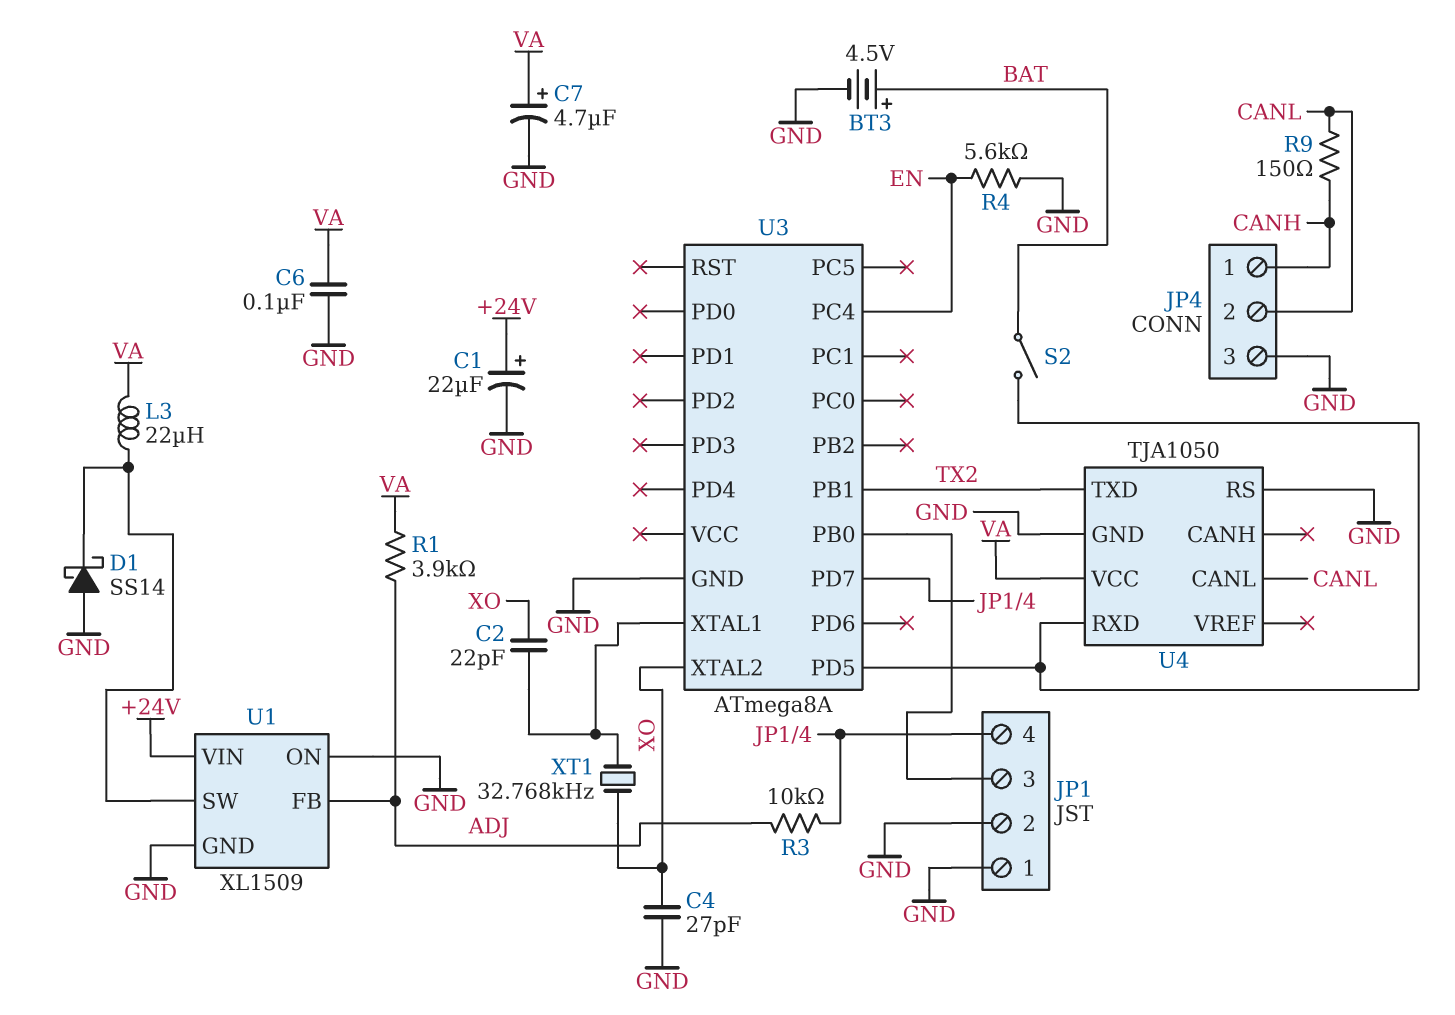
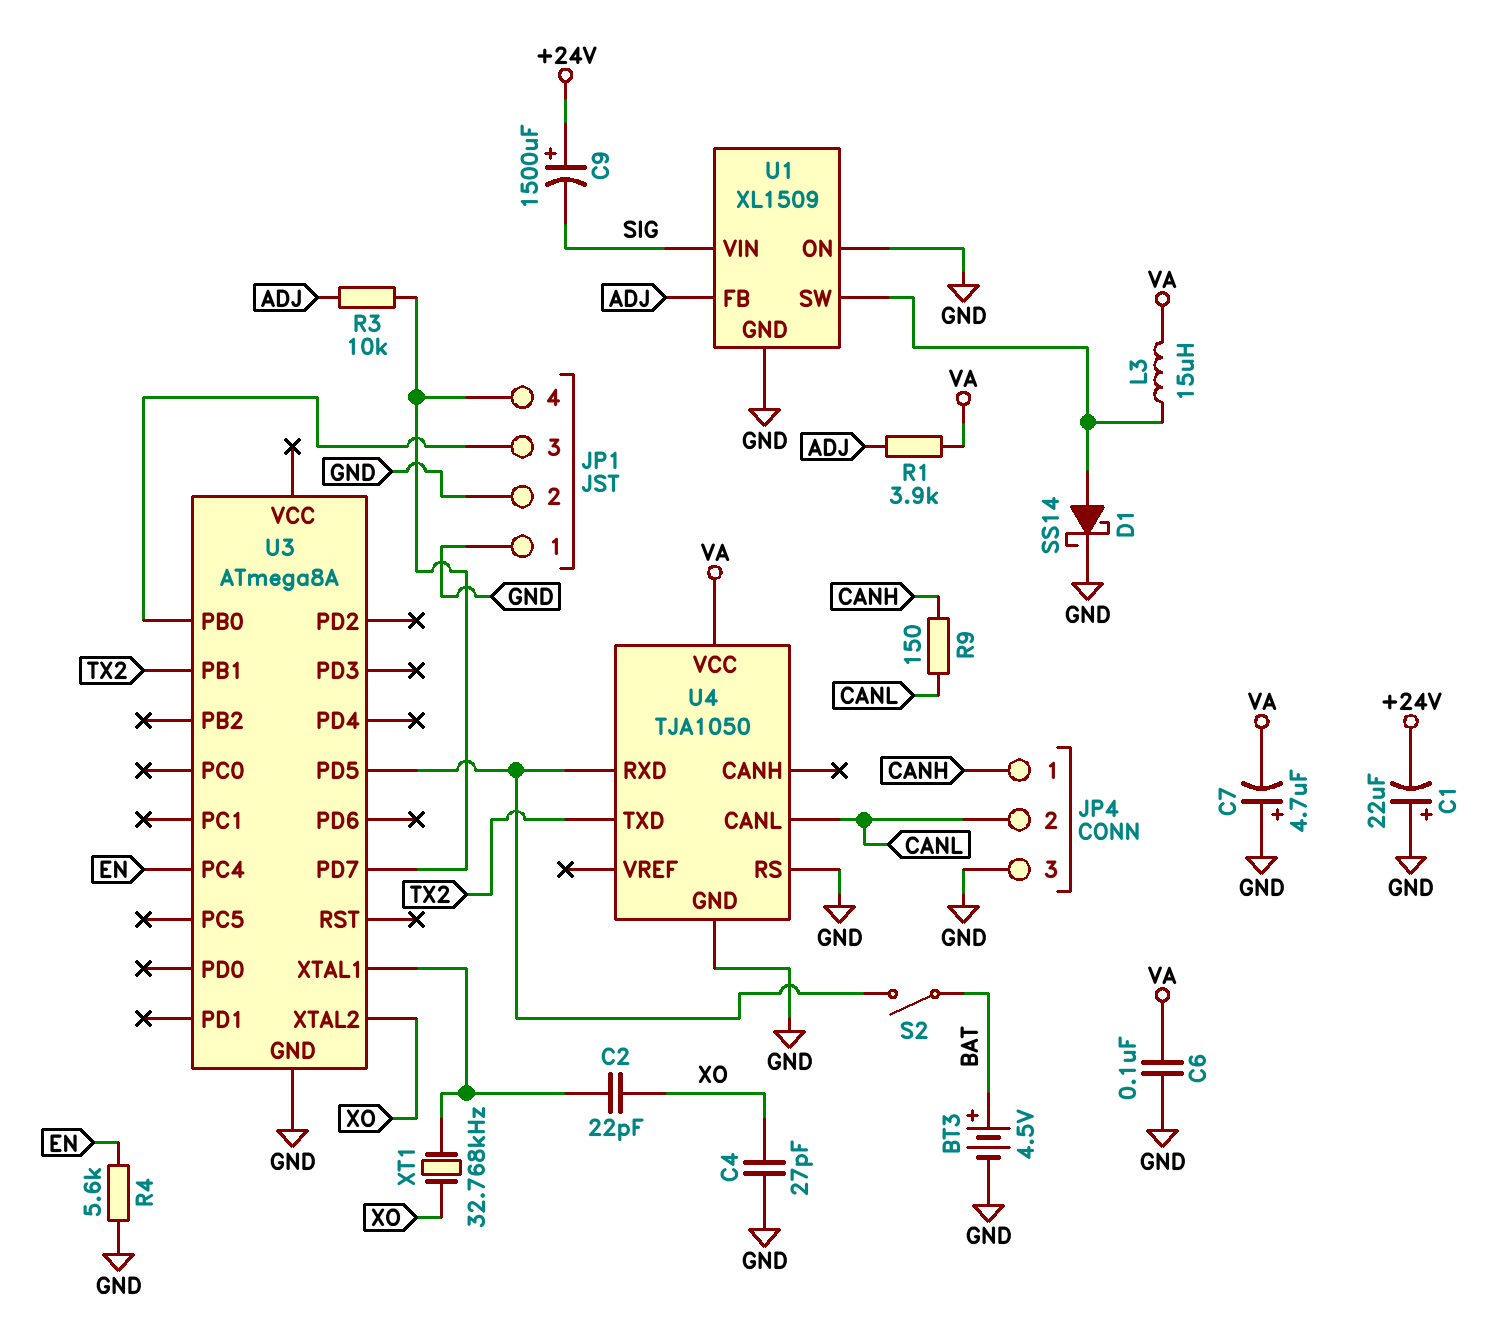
C1: 22uF (plus +24V, minus GND) -> 22uF (plus GND, minus +24V)
C7: 4.7uF (plus VA, minus GND) -> 4.7uF (plus GND, minus VA)
C9: none -> 1500uF (plus +24V, minus SIG)
D1: schottky SS14 (A GND, K U1/SW) -> schottky SS14 (A U1/SW, K GND)
L3: 22uH (U1/SW, VA) -> 15uH (U1/SW, VA)
U1 pin VIN: +24V -> SIG

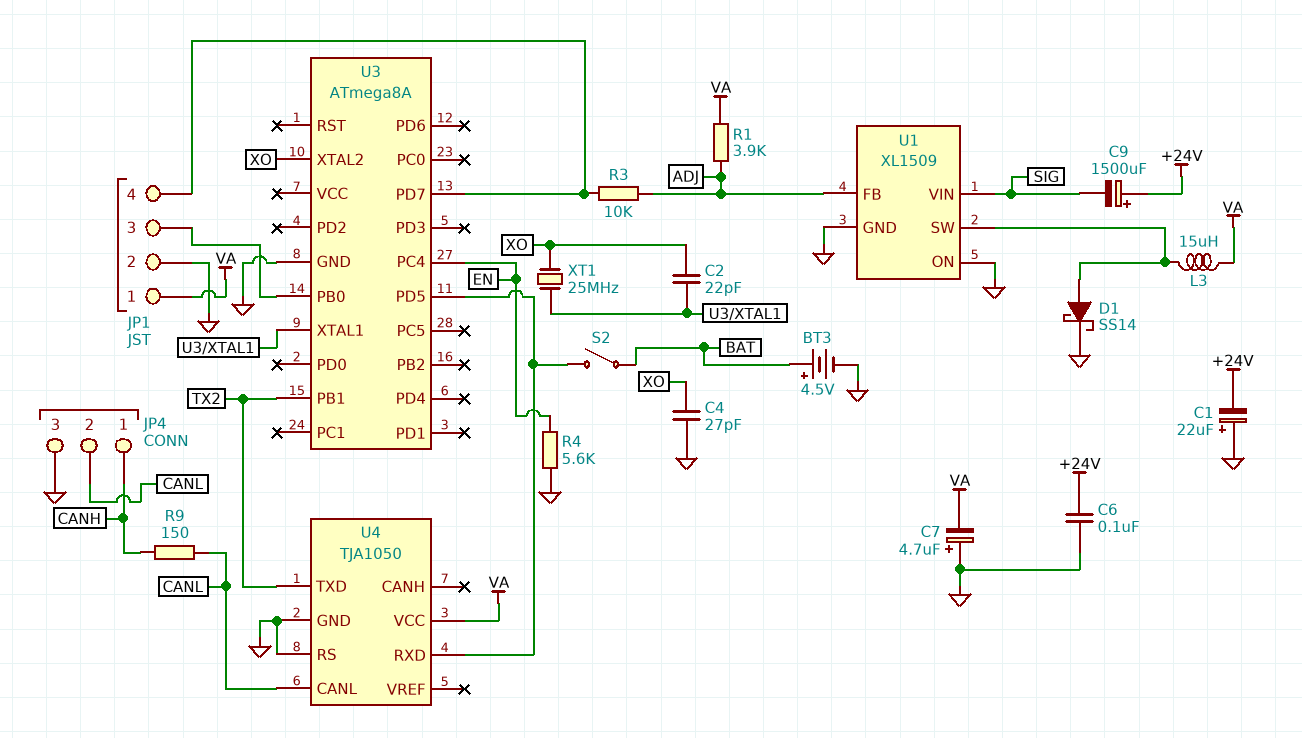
C6: 100nF (GND, VA) -> 100nF (+24V, GND)
JP1 pin 1: GND -> VA
XT1: 32.768kHz (U3/XTAL1, XO) -> 25MHz (U3/XTAL1, XO)

